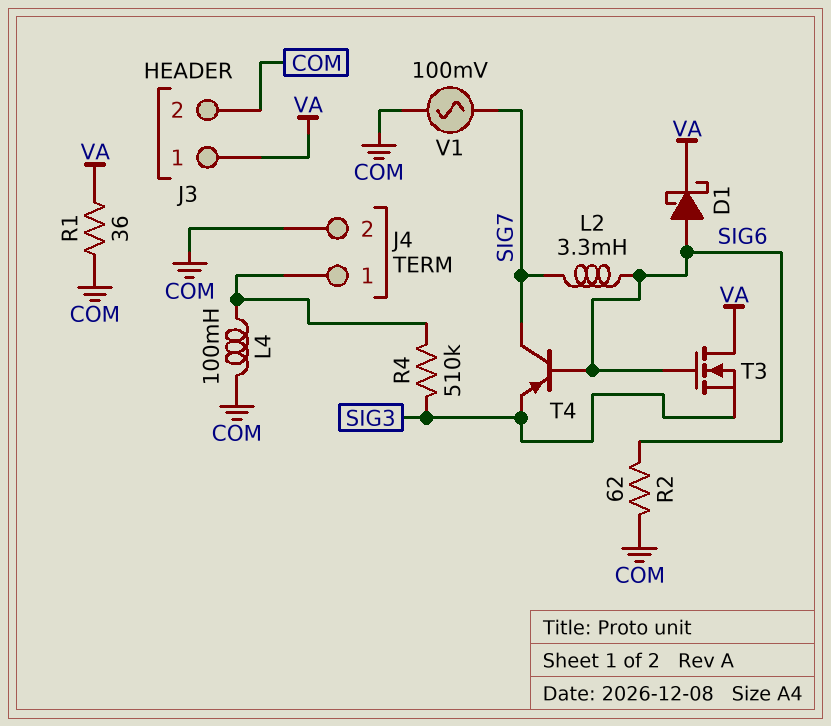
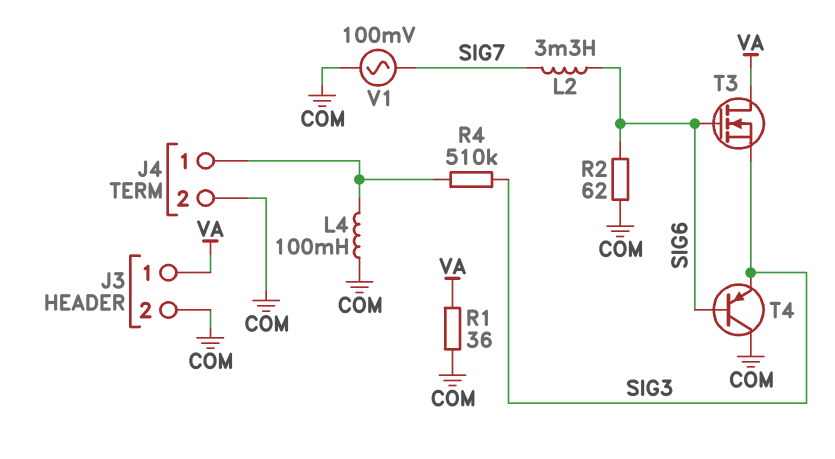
D1: schottky (A SIG6, K VA) -> none
T4: PNP (B SIG6, C SIG7, E SIG3) -> PNP (B SIG6, C COM, E SIG3)

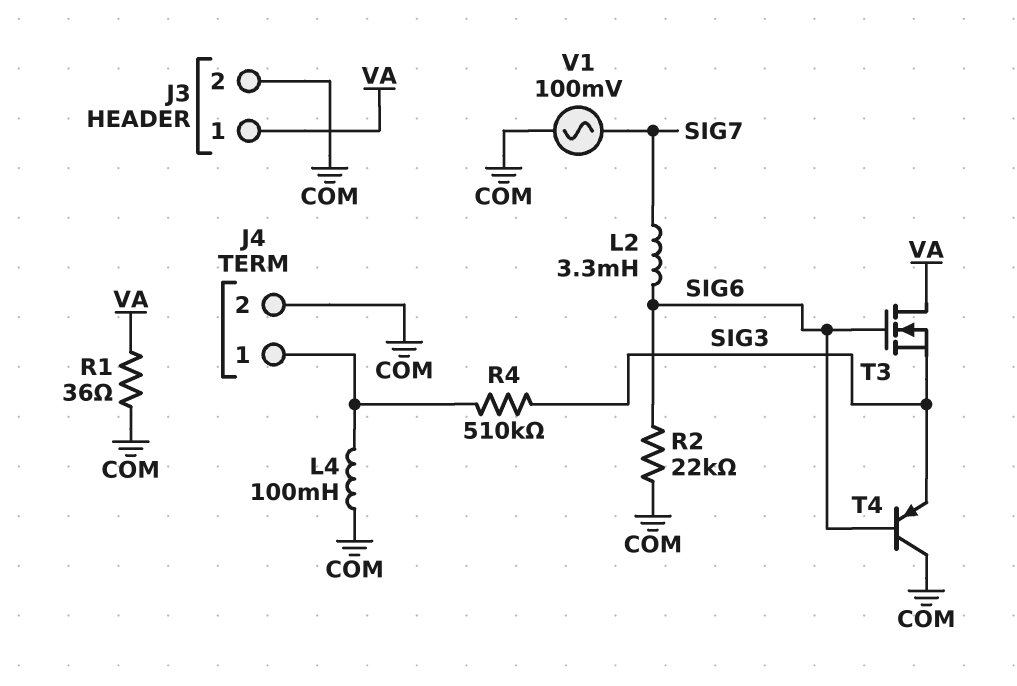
R2: 62 (COM, SIG6) -> 22k (COM, SIG6)

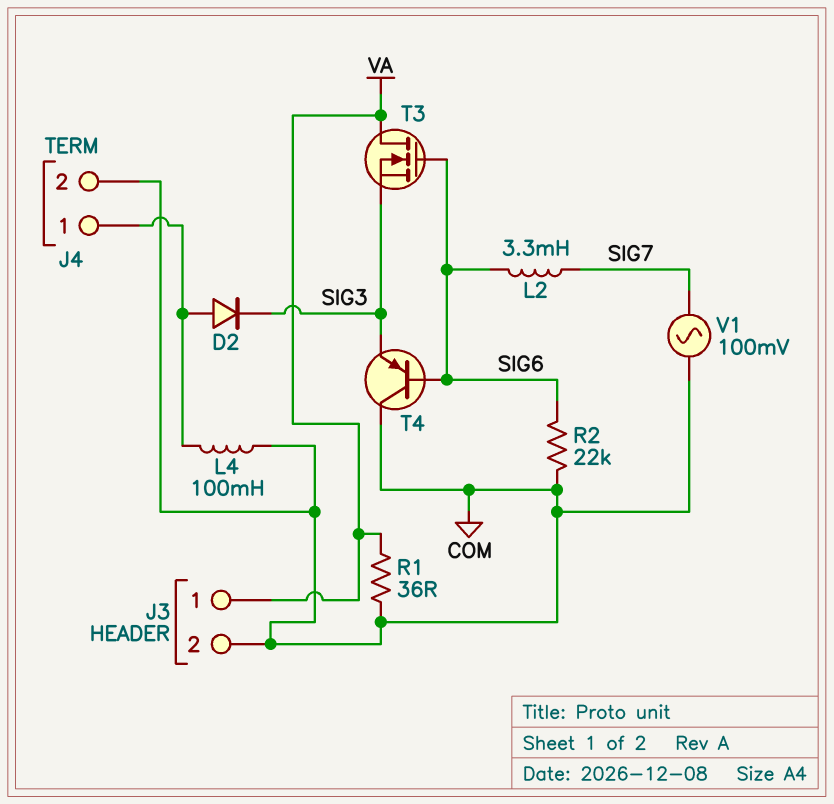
D2: none -> diode (A J4/1, K SIG3)
R4: 510k (J4/1, SIG3) -> none

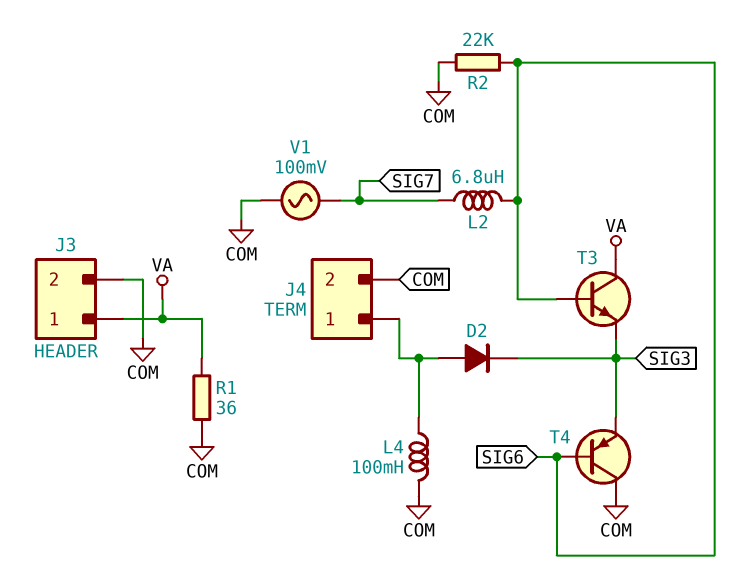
L2: 3.3mH (SIG6, SIG7) -> 6.8uH (SIG6, SIG7)
T3: NMOS (G SIG6, D VA, S SIG3) -> NPN (B SIG6, C VA, E SIG3)

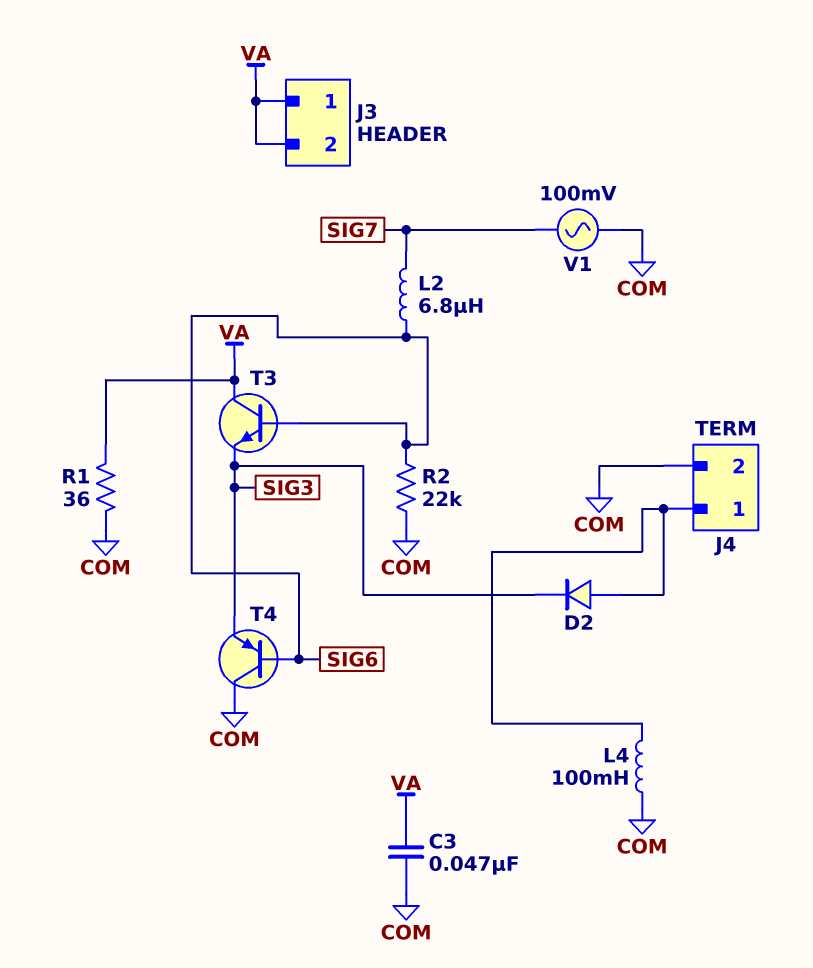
C3: none -> 47nF (COM, VA)
J3 pin 2: COM -> VA

